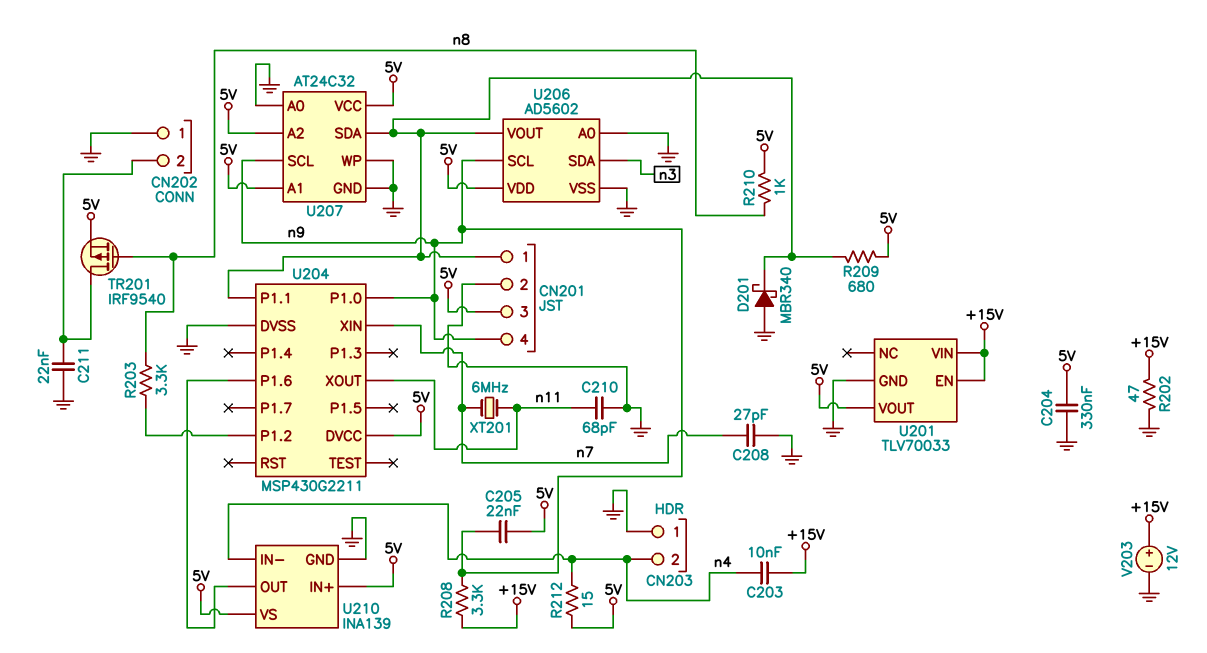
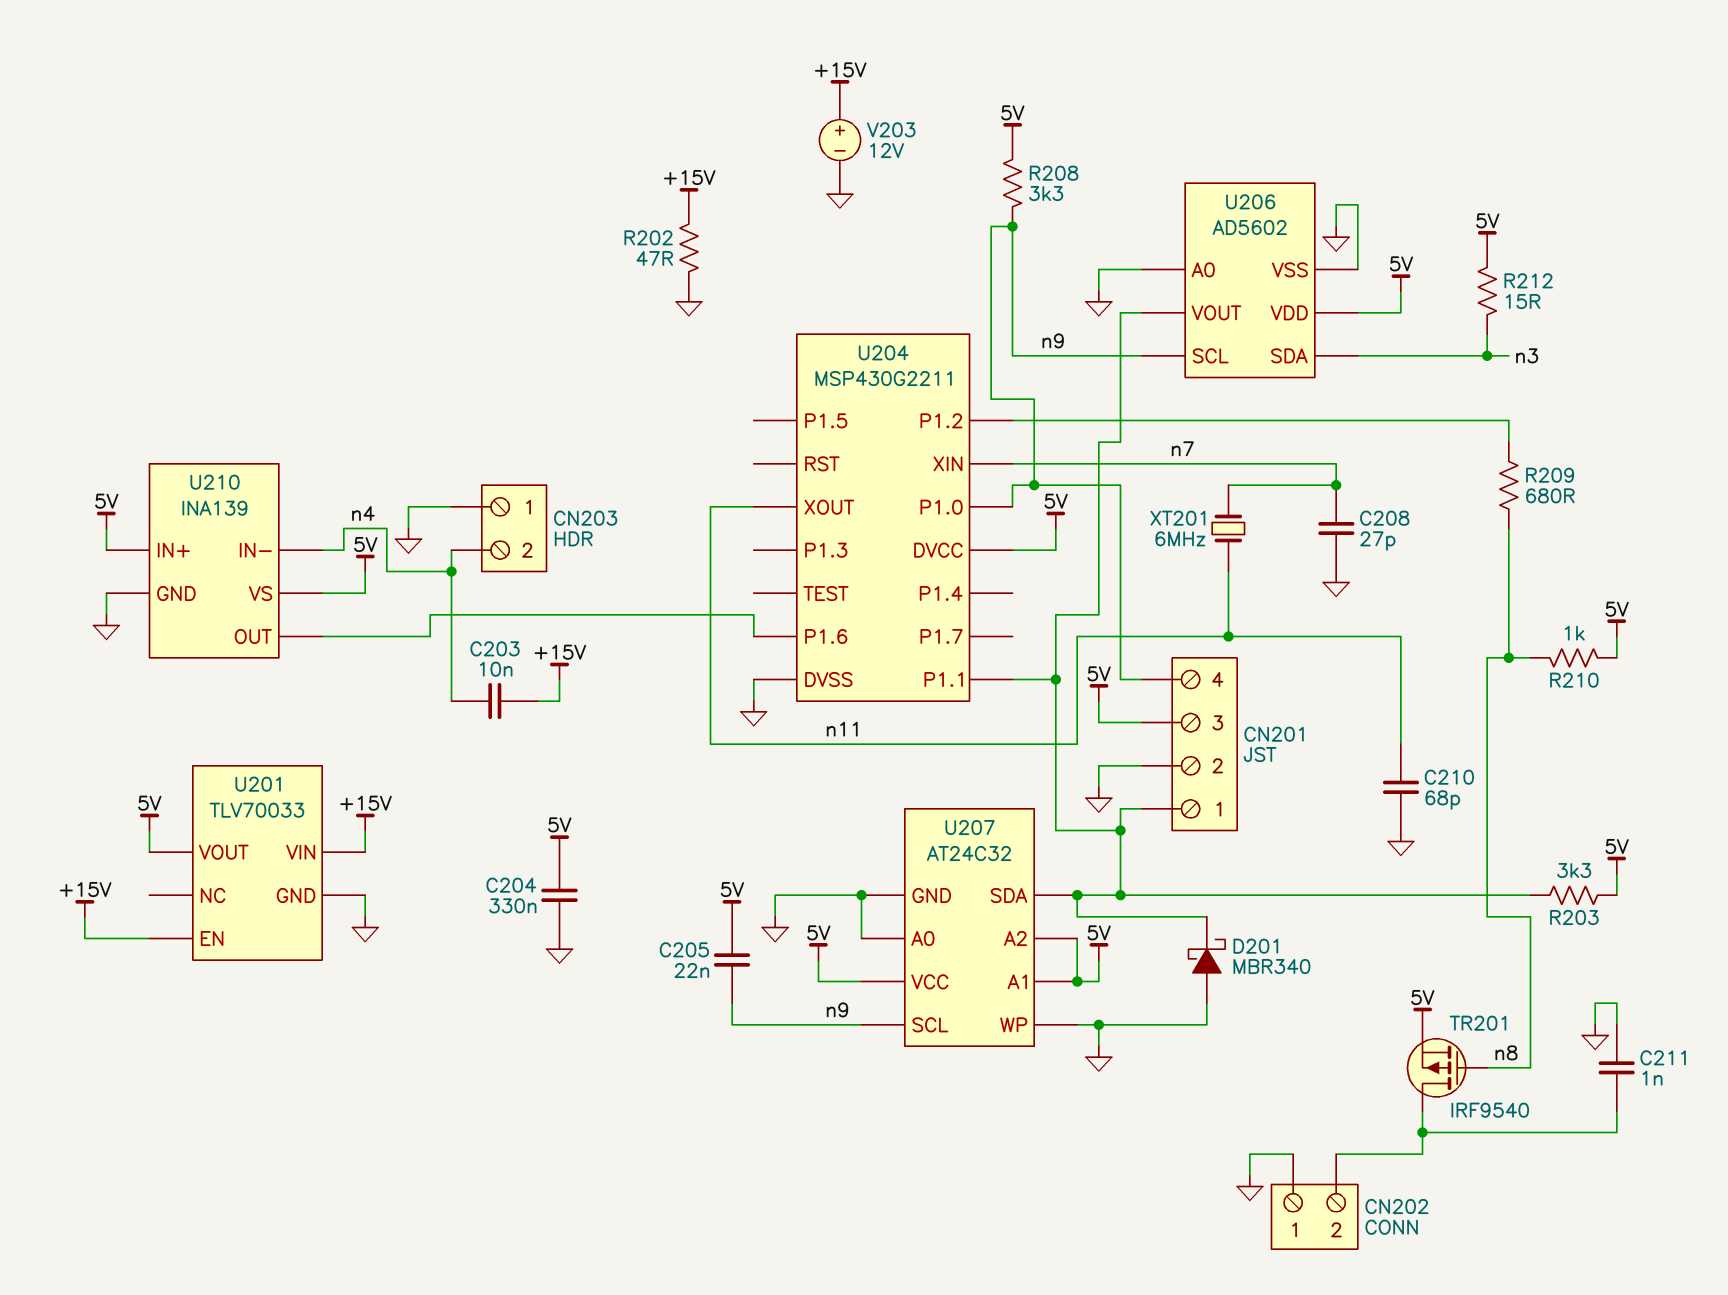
C211: 22nF (CN202/2, GND) -> 1nF (CN202/2, GND)
R203: 3.3k (U204/P1.2, n8) -> 3.3k (5V, CN201/1)
R208: 3.3k (+15V, n9) -> 3.3k (5V, n9)
R209: 680 (5V, CN201/1) -> 680 (U204/P1.2, n8)
R212: 15 (5V, n4) -> 15 (5V, n3)

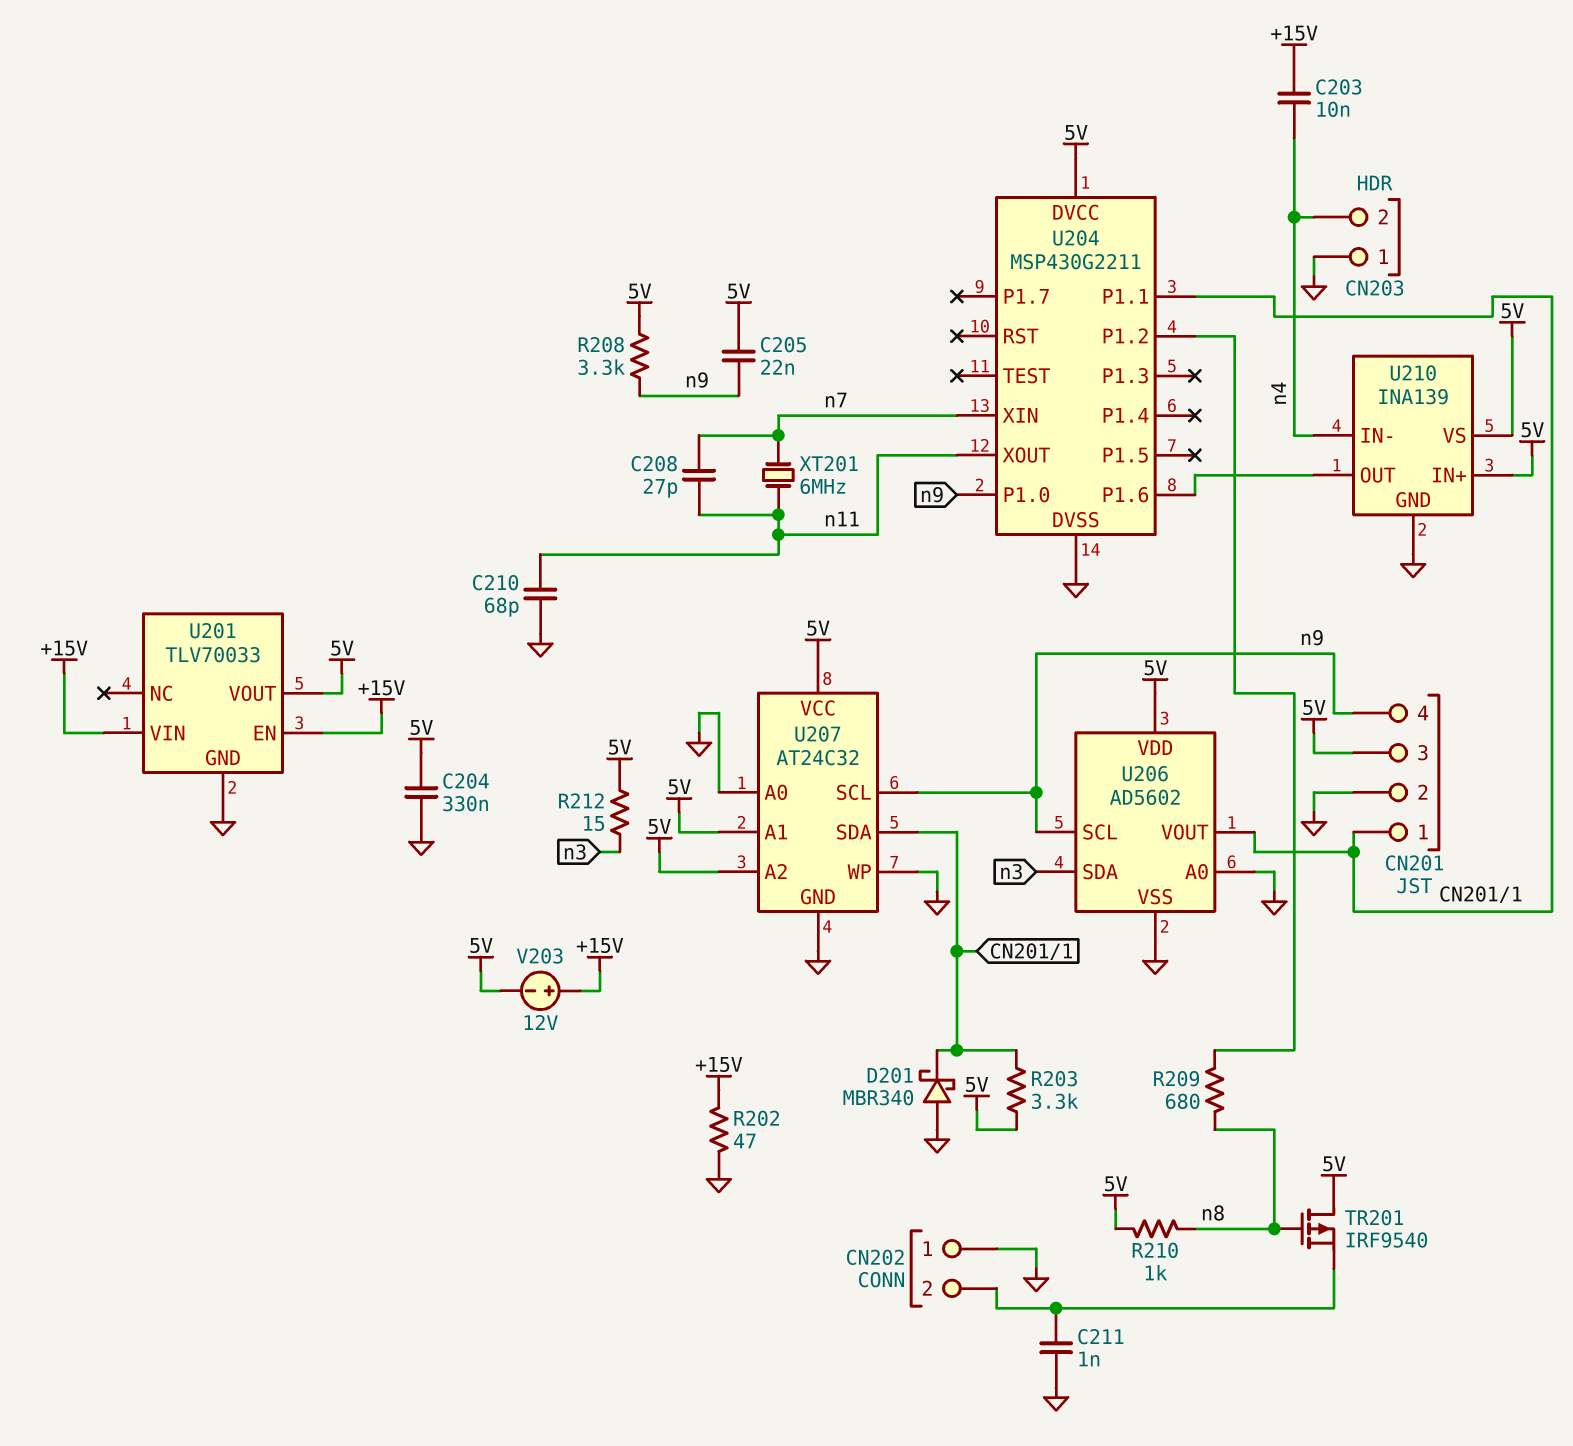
C208: 27pF (GND, n7) -> 27pF (n7, n11)
TR201: PMOS IRF9540 (G n8, D CN202/2, S 5V) -> PMOS IRF9540 (G n8, D 5V, S CN202/2)
V203: 12V (plus +15V, minus GND) -> 12V (plus +15V, minus 5V)

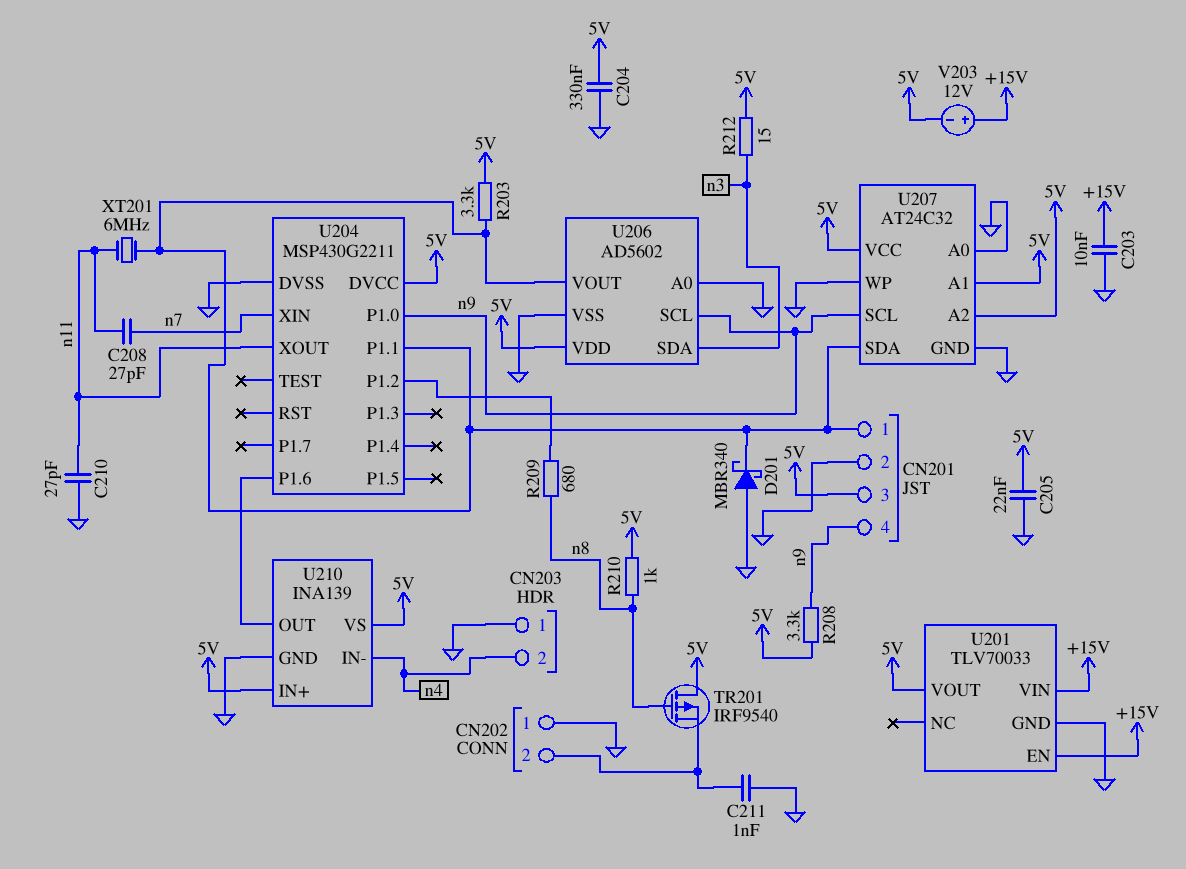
C203: 10nF (+15V, n4) -> 10nF (+15V, GND)
C205: 22nF (5V, n9) -> 22nF (5V, GND)
C210: 68pF (GND, n11) -> 27pF (GND, n11)
R202: 47 (+15V, GND) -> none
XT201: 6MHz (n7, n11) -> 6MHz (CN201/1, n11)

